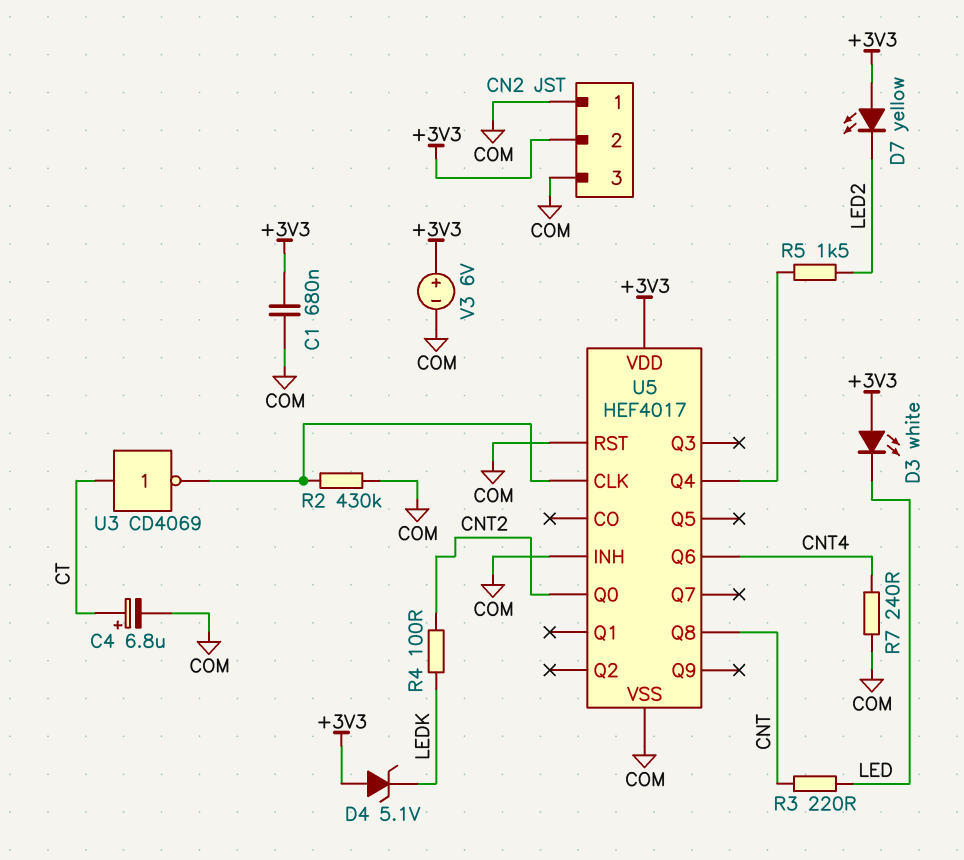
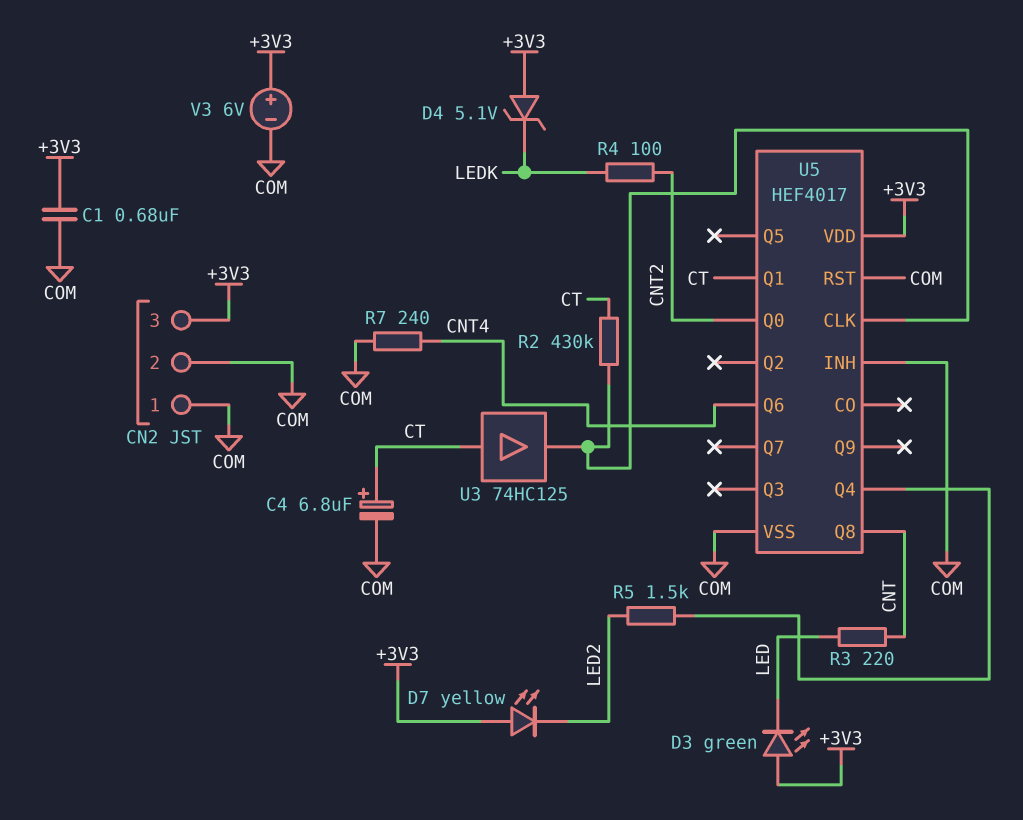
CN2 pin 2: +3V3 -> COM
CN2 pin 3: COM -> +3V3
D3: LED white (A +3V3, K LED) -> LED green (A +3V3, K LED)
R2: 430k (COM, U5/CLK) -> 430k (CT, U5/CLK)
U3: NOT CD4069 (in CT, out U5/CLK) -> buffer 74HC125 (in CT, out U5/CLK)
U5 pin Q1: none -> CT

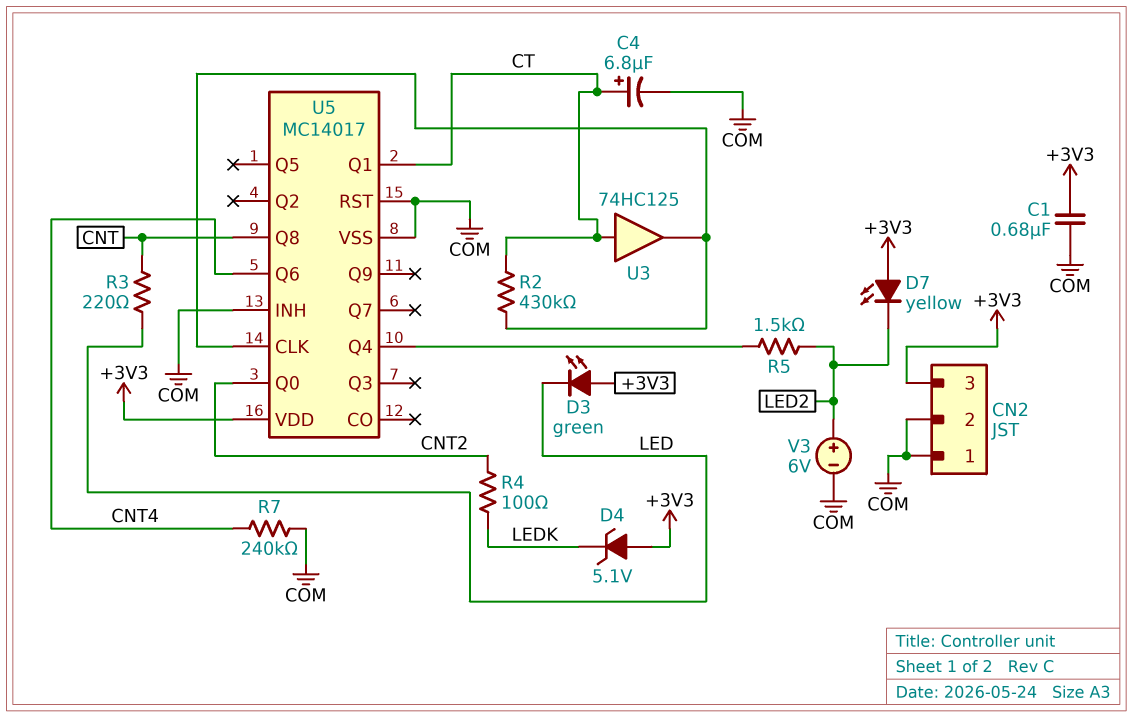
R7: 240 (CNT4, COM) -> 240k (CNT4, COM)
U5: HEF4017 -> MC14017
V3: 6V (plus +3V3, minus COM) -> 6V (plus LED2, minus COM)

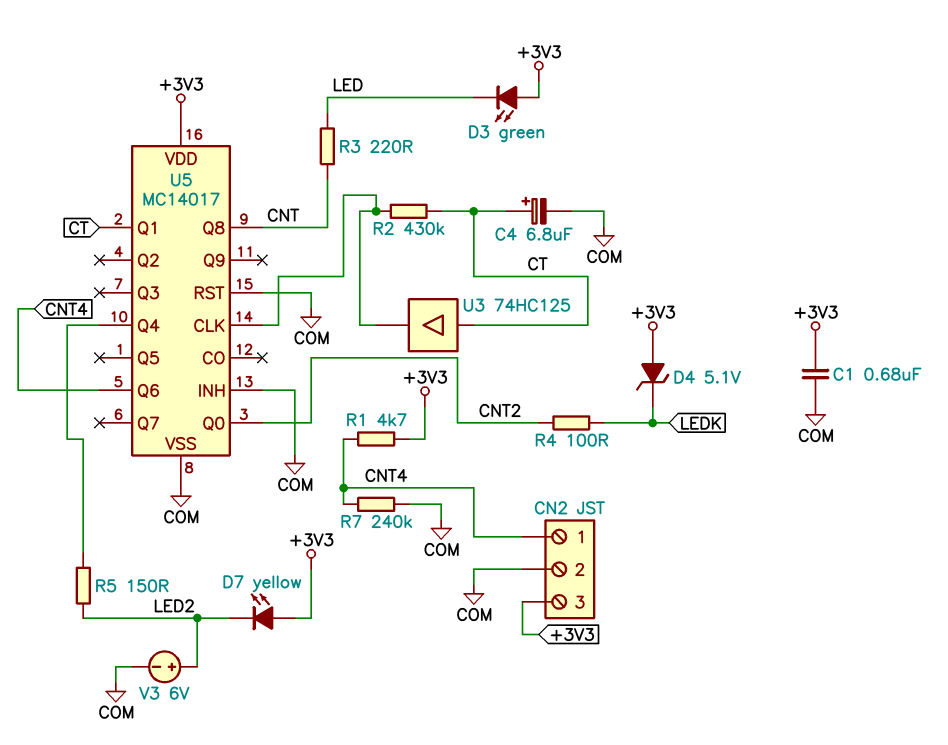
CN2 pin 1: COM -> CNT4
R1: none -> 4.7k (+3V3, CNT4)
R5: 1.5k (LED2, U5/Q4) -> 150 (LED2, U5/Q4)

